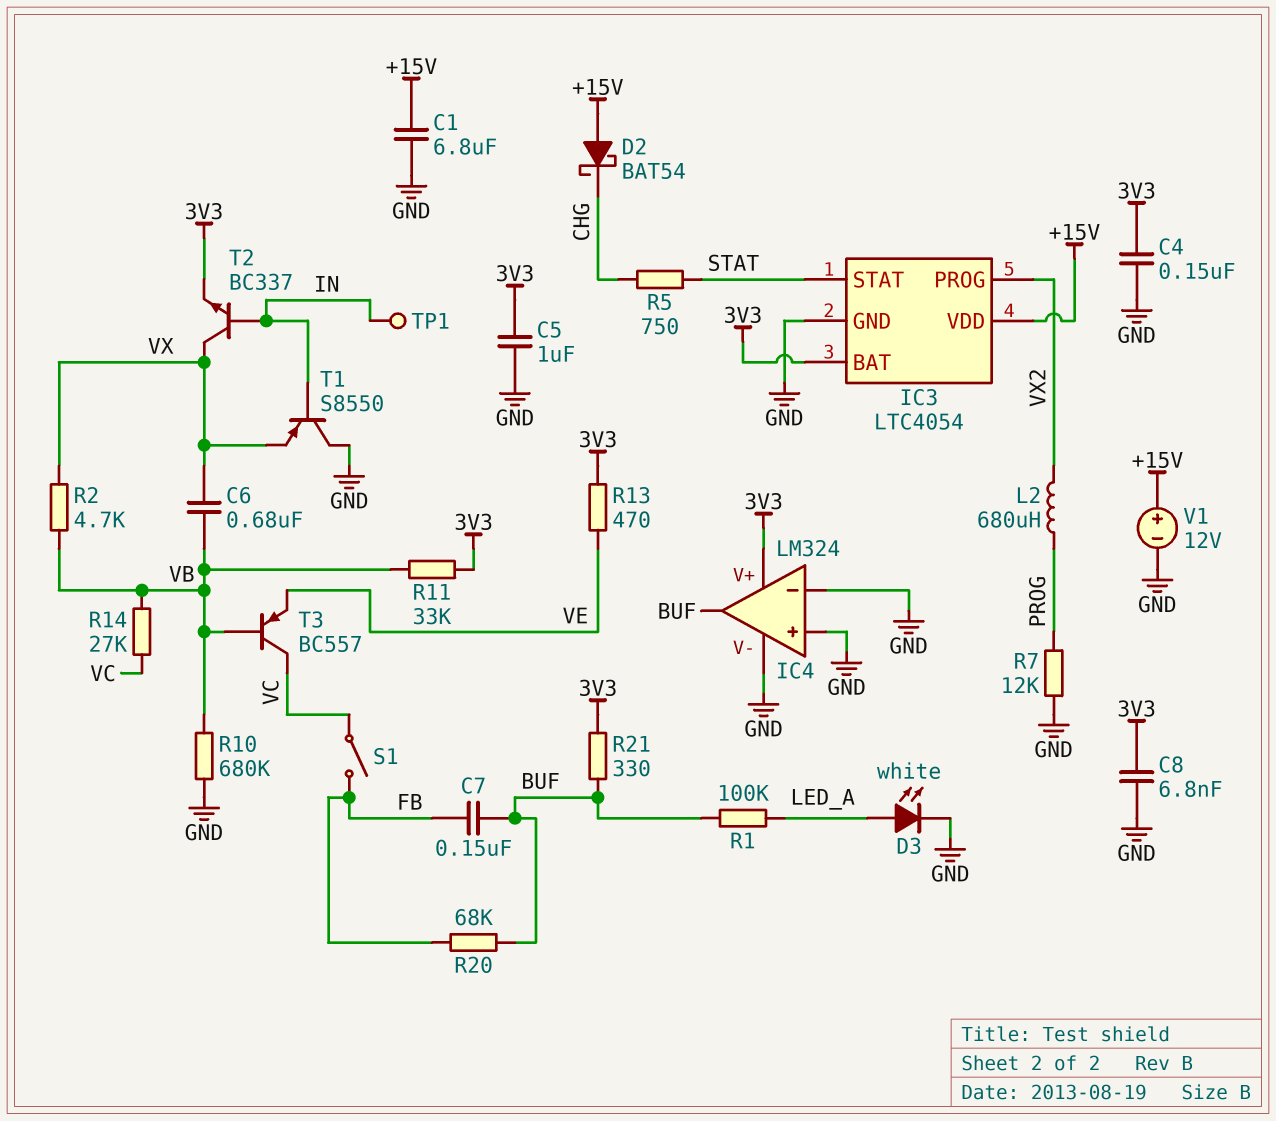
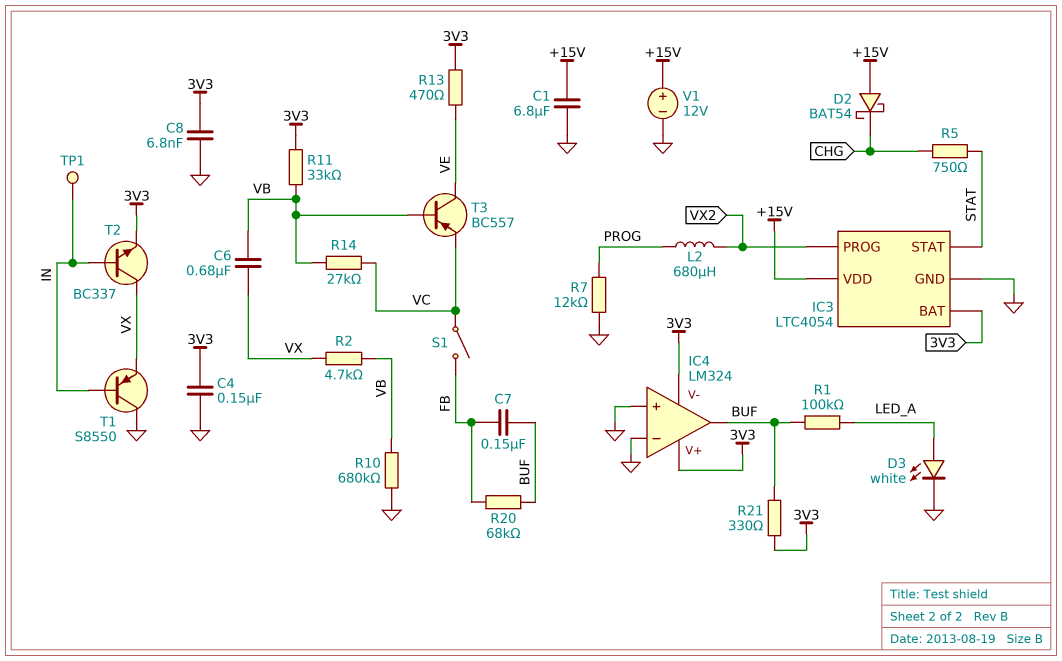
C5: 1uF (3V3, GND) -> none
IC4 pin V-: GND -> 3V3
T3: PNP BC557 (B VB, C VC, E VE) -> PNP BC557 (B VB, C VE, E VC)

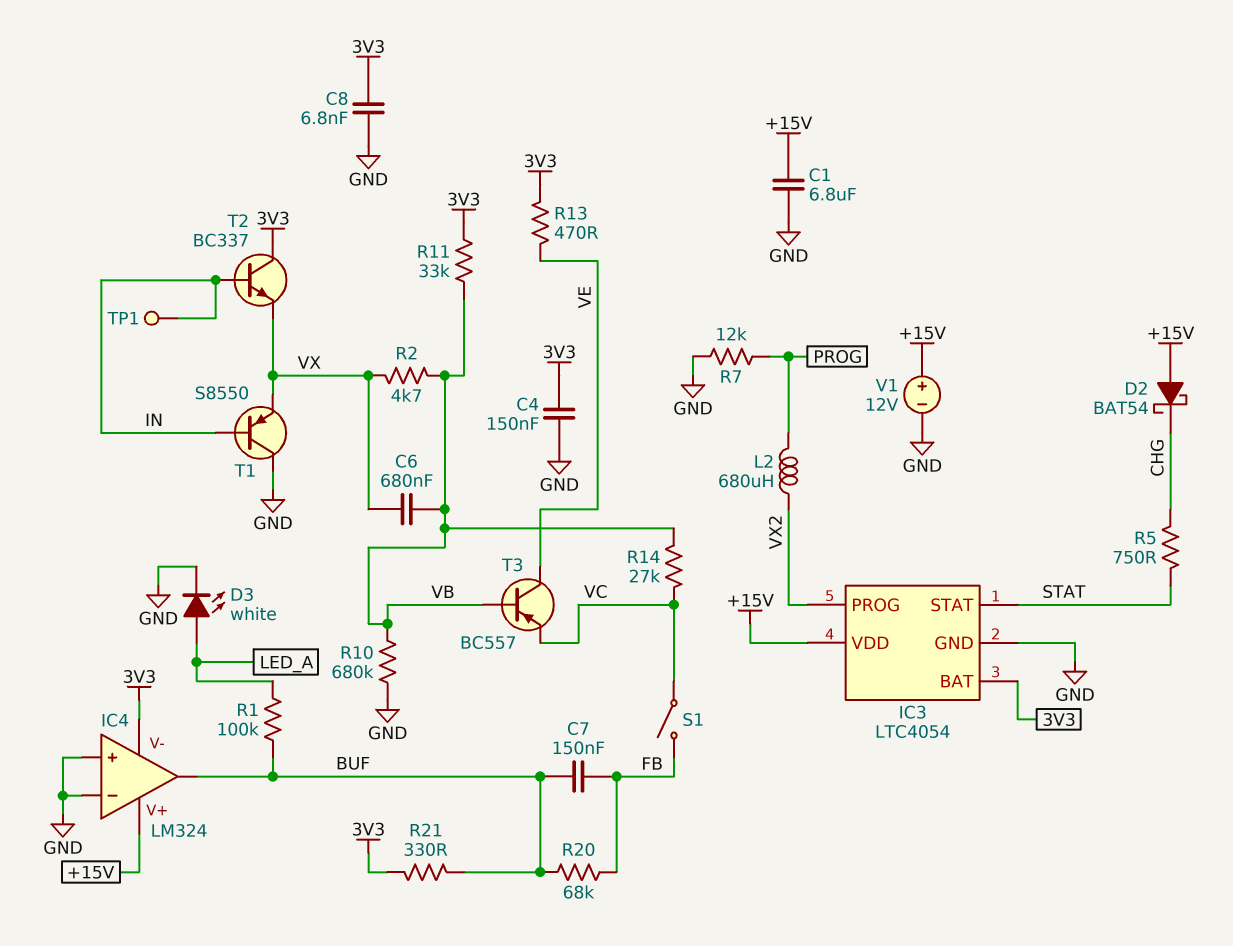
IC4 pin V+: 3V3 -> +15V
T2: NPN BC337 (B IN, C VX, E 3V3) -> NPN BC337 (B IN, C 3V3, E VX)

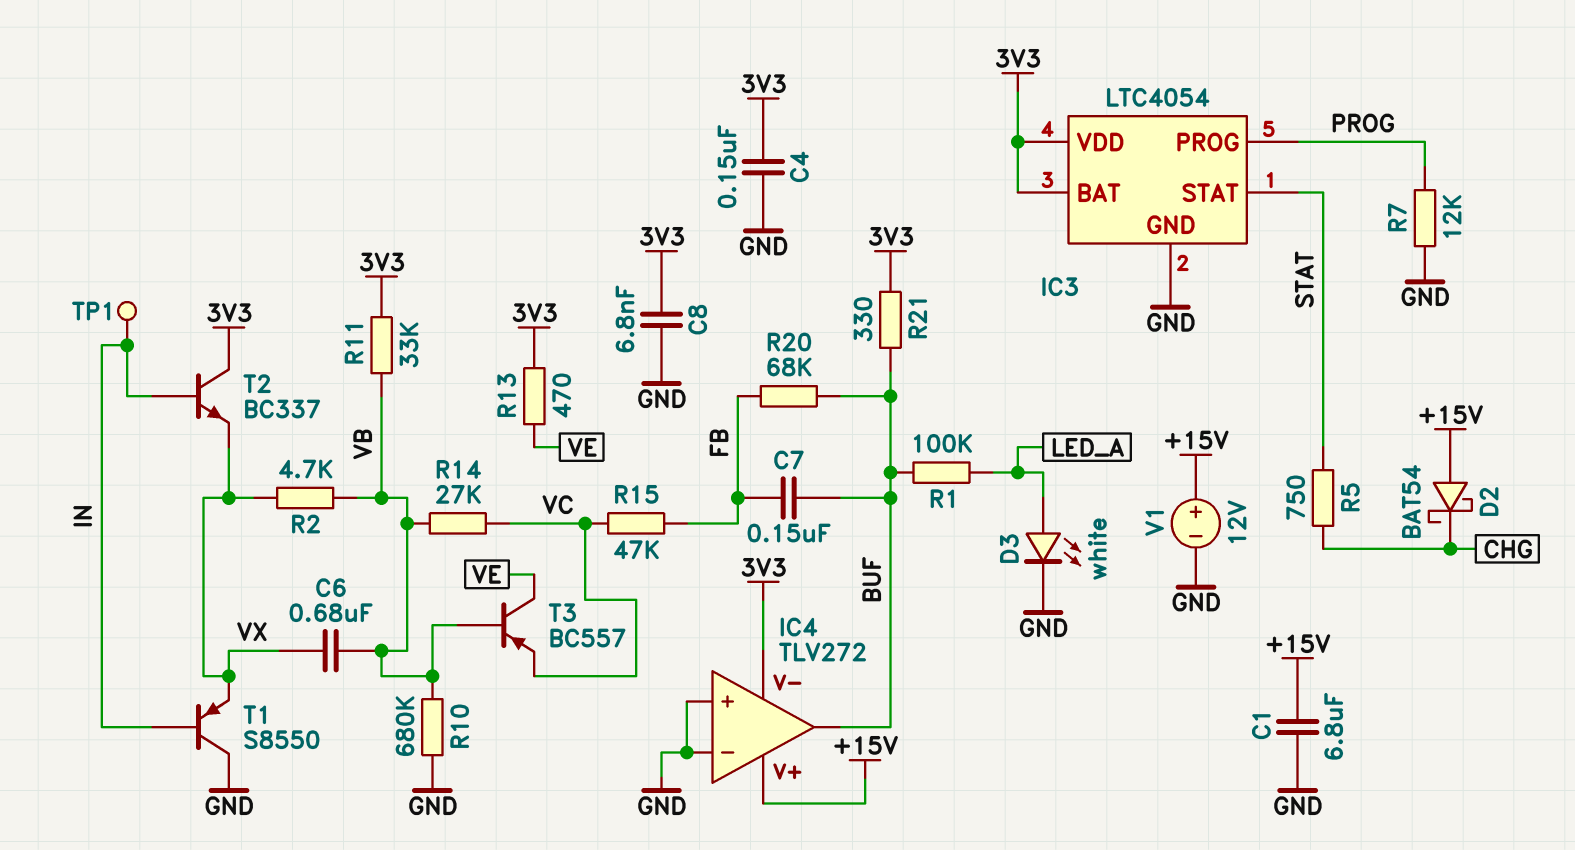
IC3 pin PROG: VX2 -> PROG
IC3 pin VDD: +15V -> 3V3
IC4: LM324 -> TLV272
L2: 680uH (PROG, VX2) -> none
R15: none -> 47k (FB, VC)
S1: switch (FB, VC) -> none

